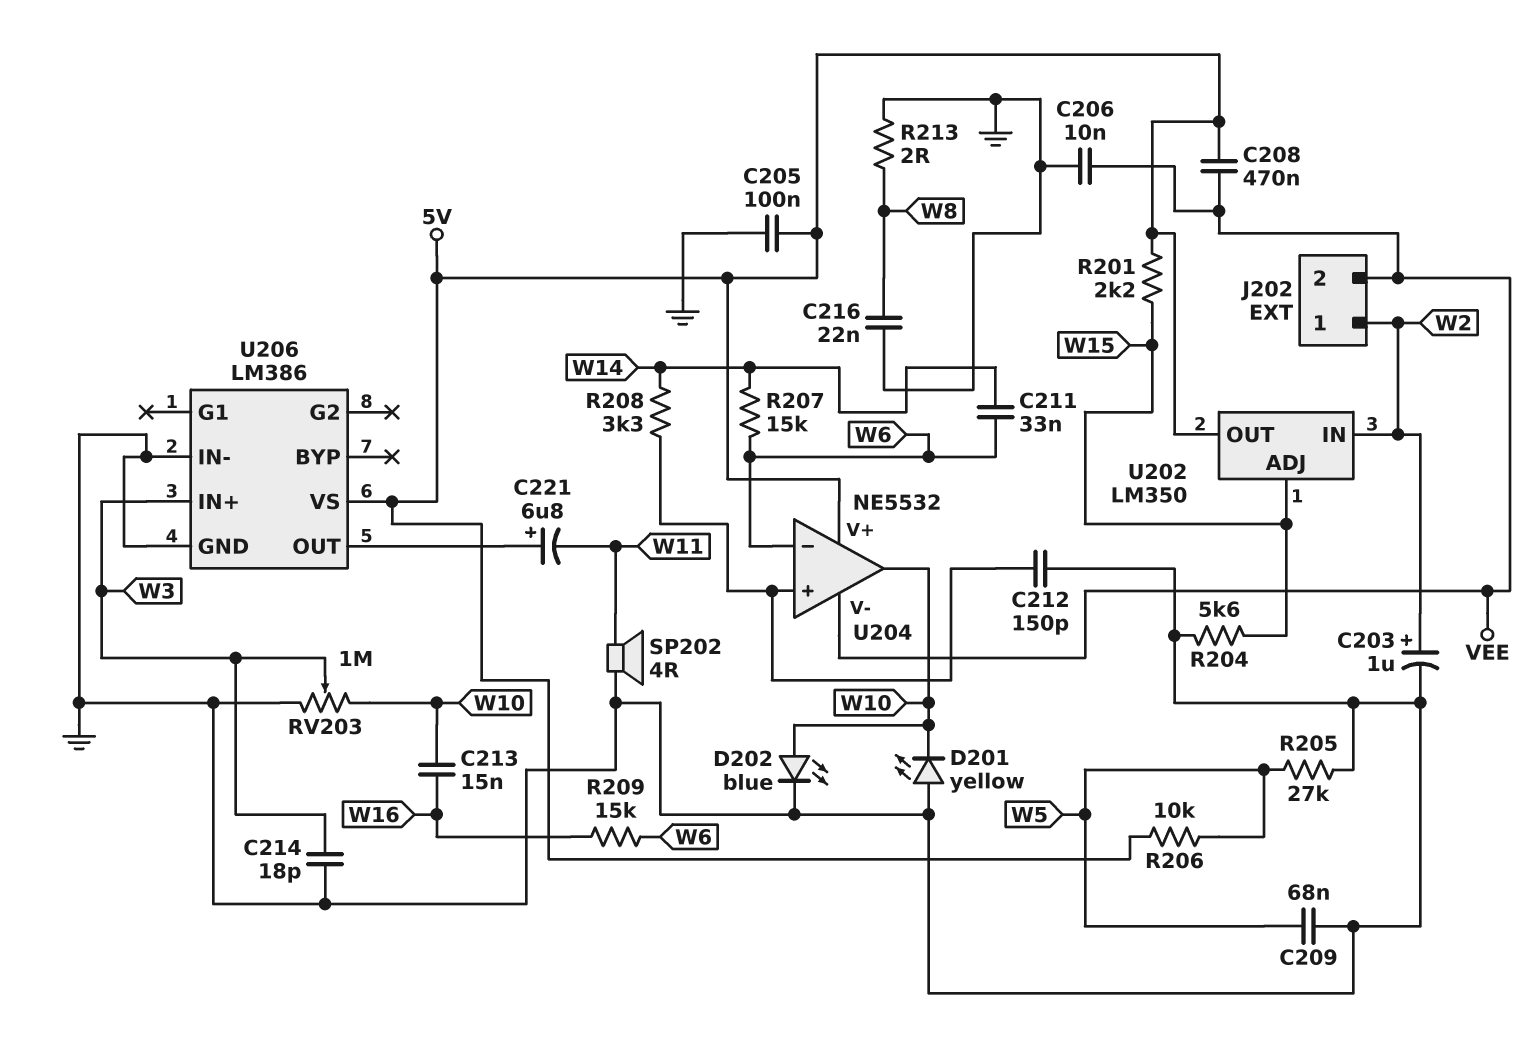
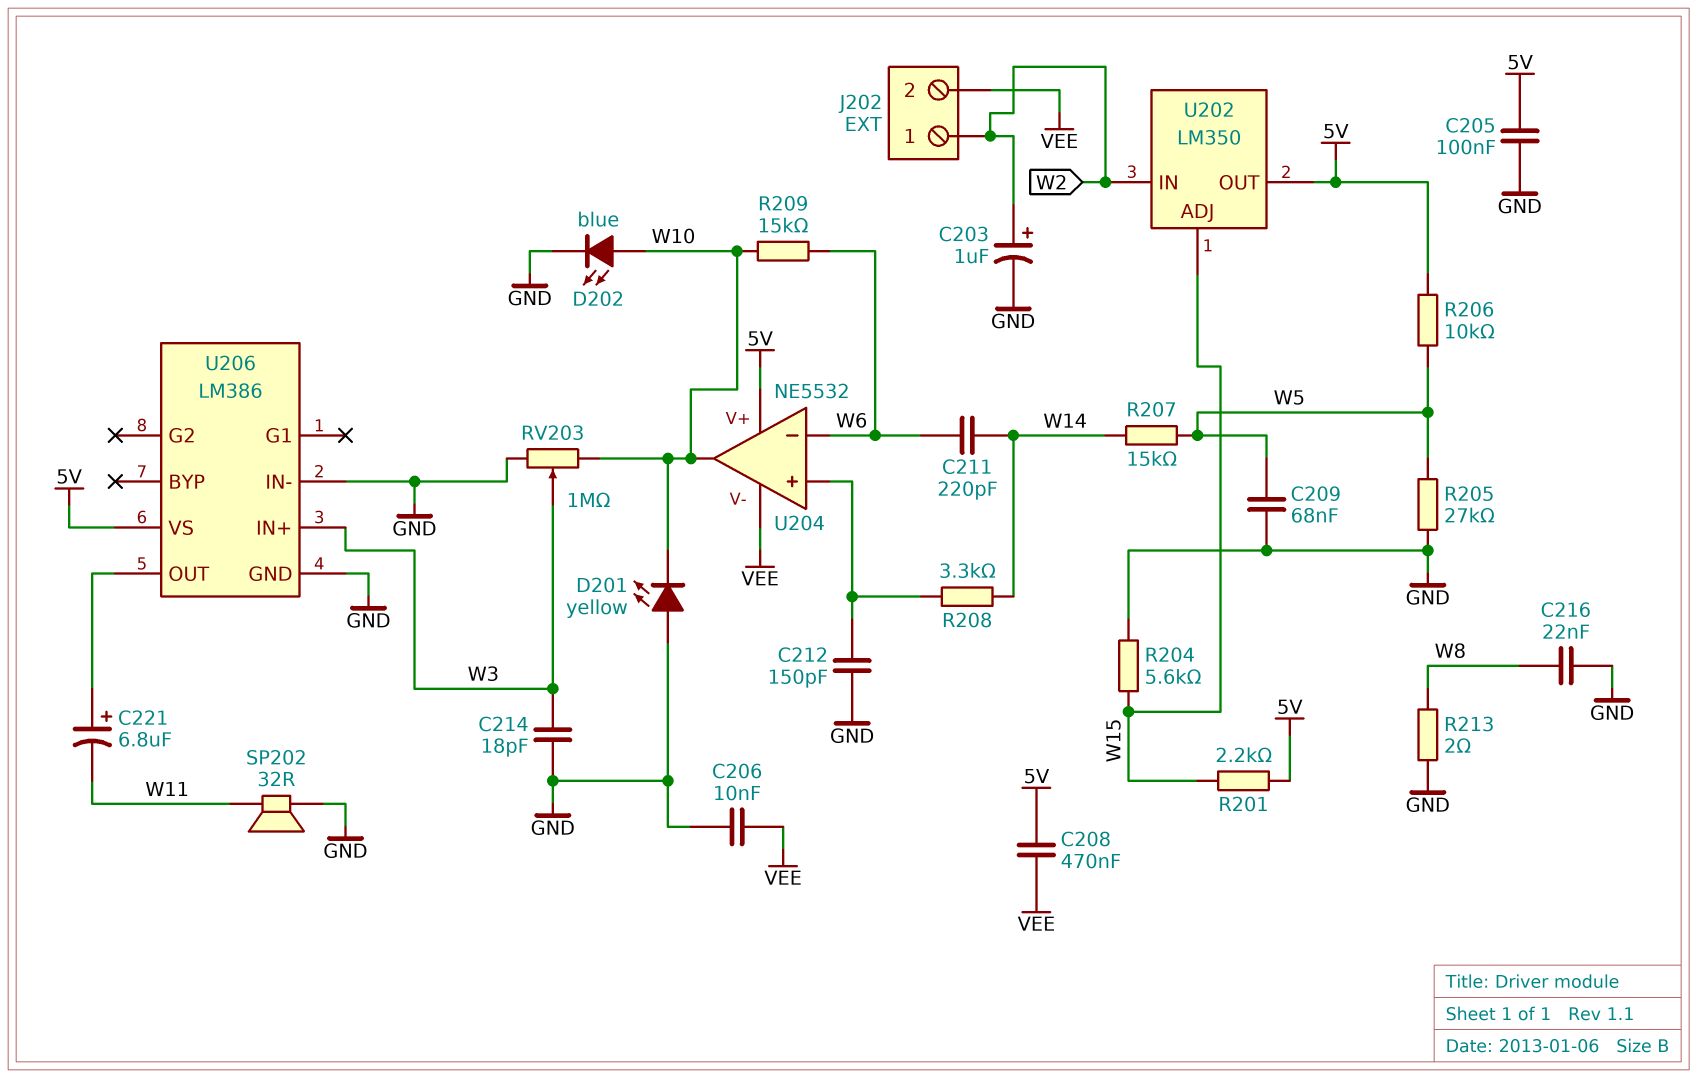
C211: 33nF (W6, W14) -> 220pF (W6, W14)
C213: 15nF (W10, W16) -> none
R207: 15k (W6, W14) -> 15k (W5, W14)
R209: 15k (W6, W16) -> 15k (W6, W10)
SP202: speaker 4R (GND, W11) -> speaker 32R (GND, W11)

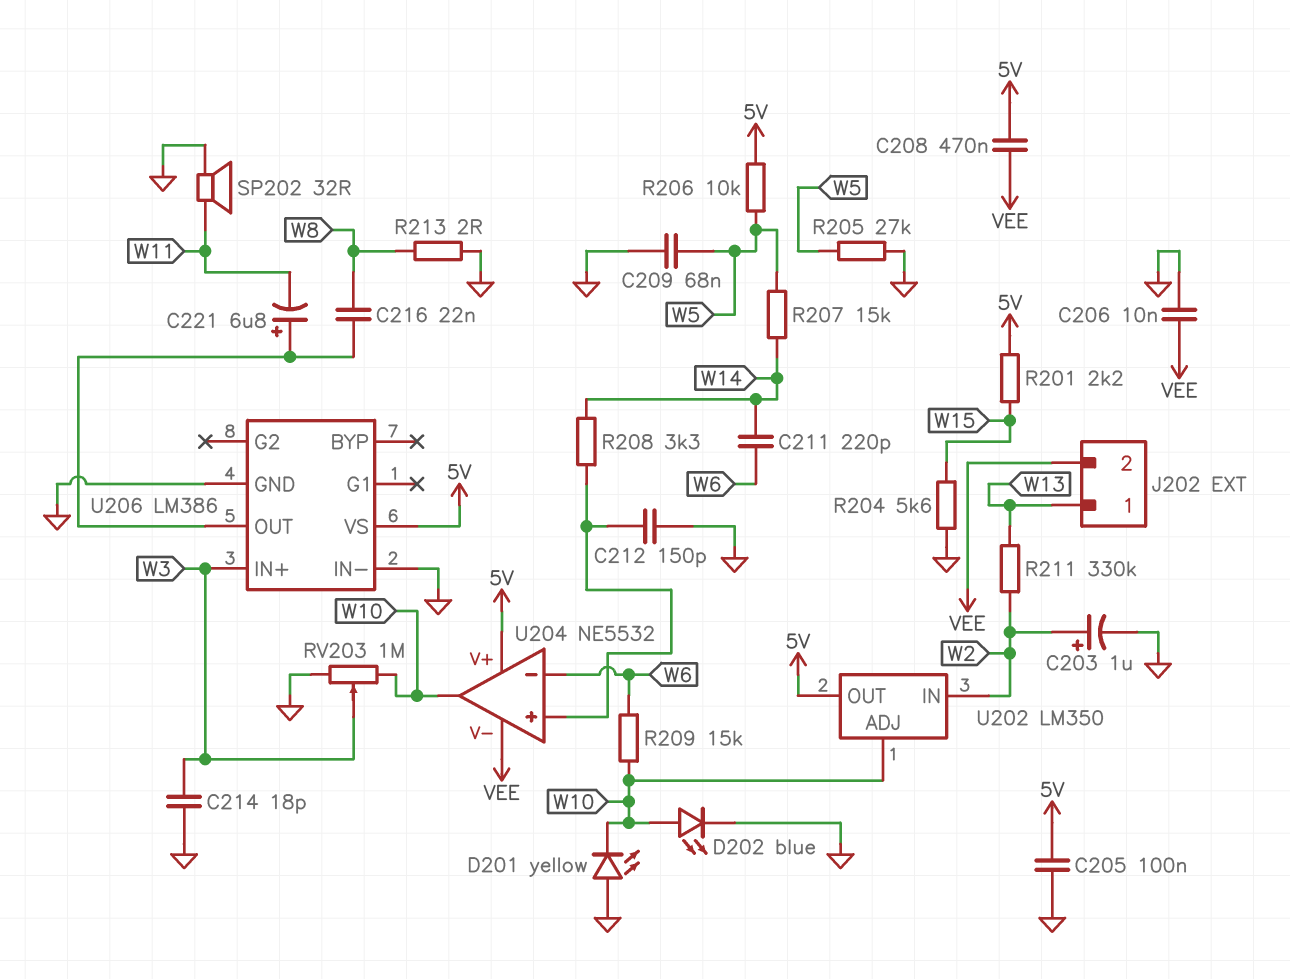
C216: 22nF (GND, W8) -> 22nF (U206/OUT, W8)
J202 pin 1: W2 -> W13
R211: none -> 330k (W2, W13)
U202 pin ADJ: W15 -> W10

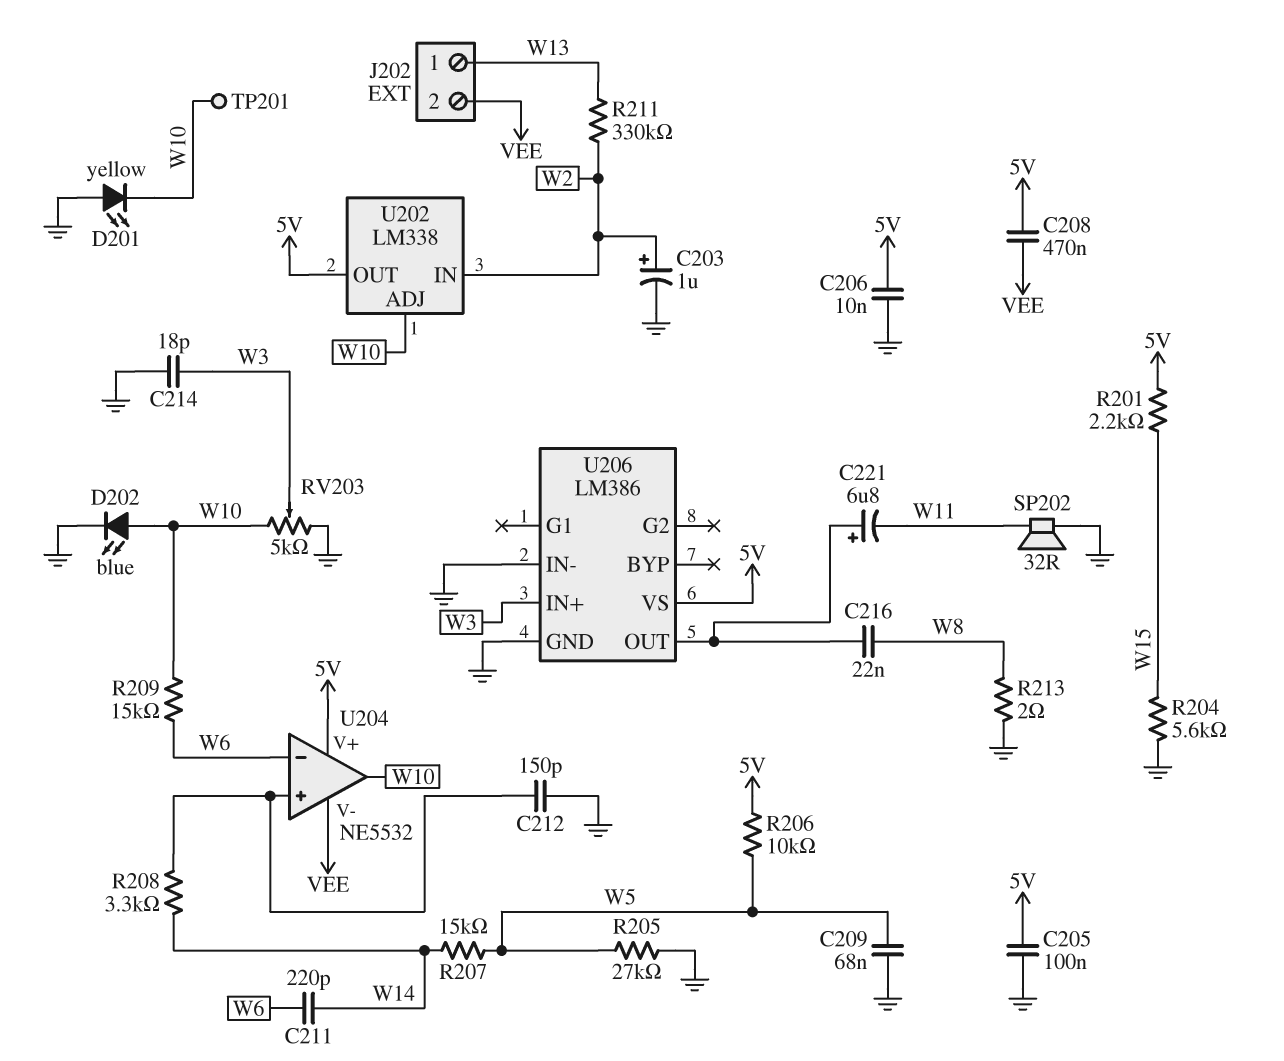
C206: 10nF (GND, VEE) -> 10nF (5V, GND)
RV203: 1M (GND, W10, wiper W3) -> 5k (GND, W10, wiper W3)
TP201: none -> test point (W10)
U202: LM350 -> LM338

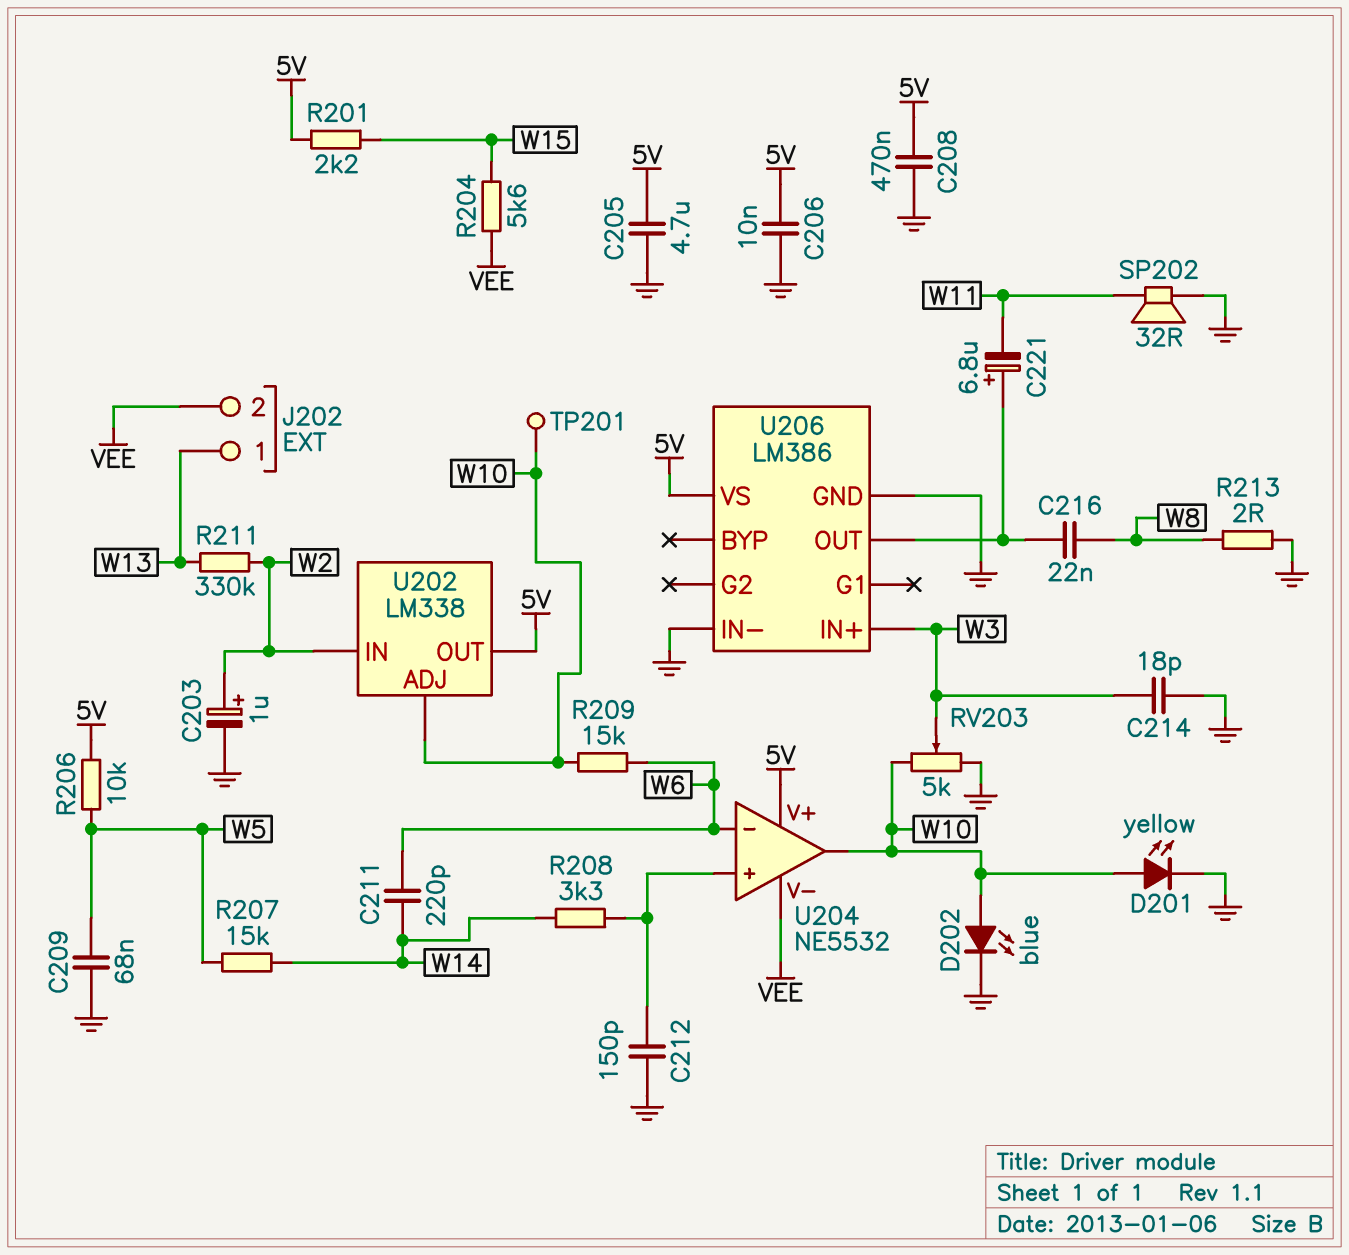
C205: 100nF (5V, GND) -> 4.7uF (5V, GND)
C208: 470nF (5V, VEE) -> 470nF (5V, GND)
D201: LED yellow (A GND, K W10) -> LED yellow (A W10, K GND)
R204: 5.6k (GND, W15) -> 5.6k (VEE, W15)
R205: 27k (GND, W5) -> none

